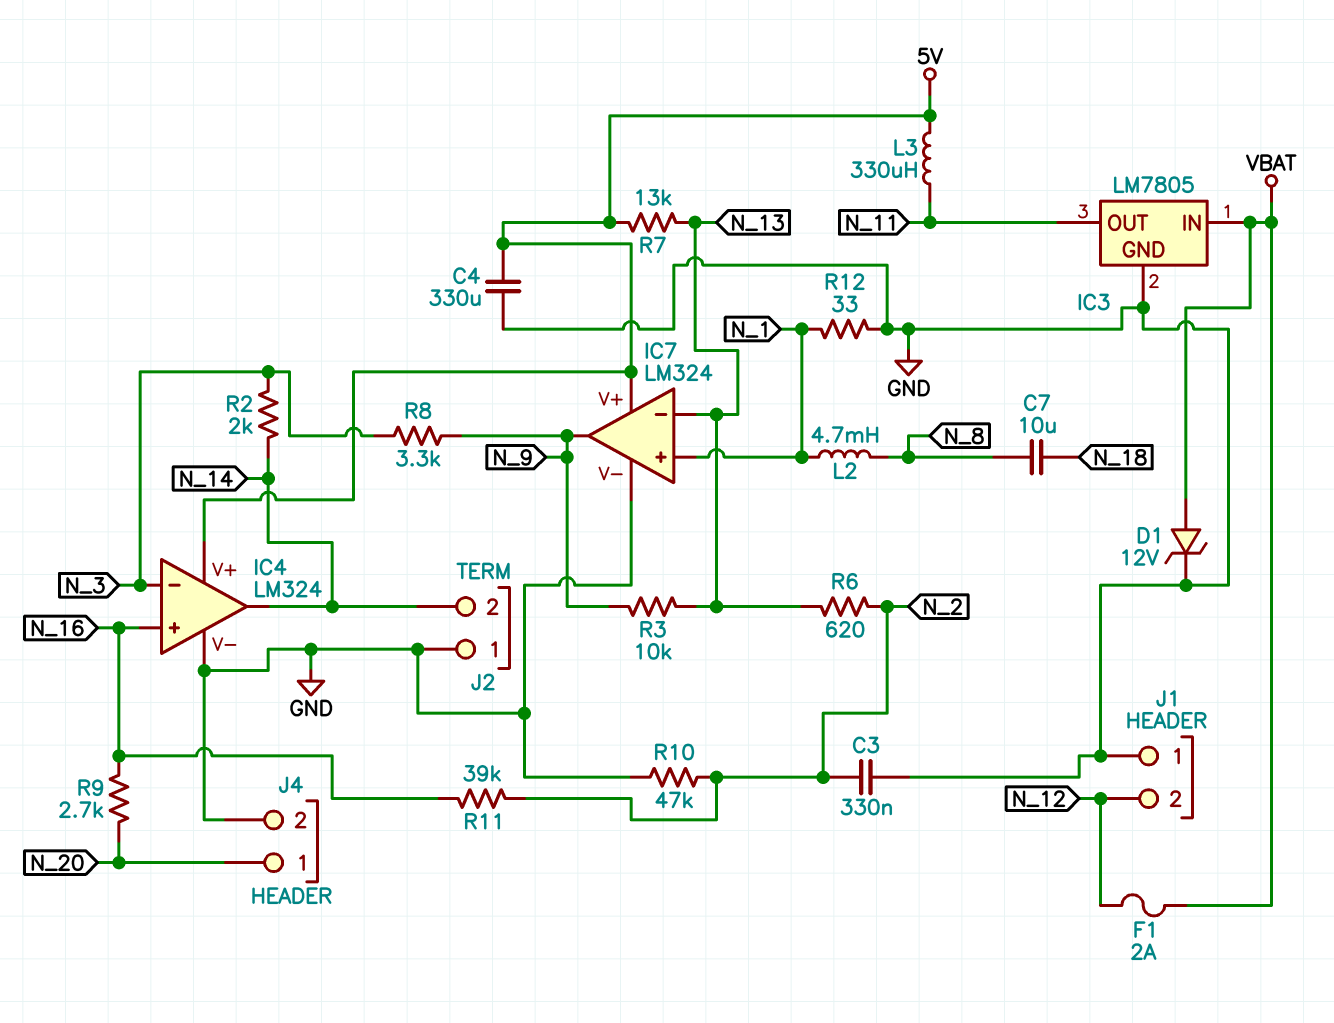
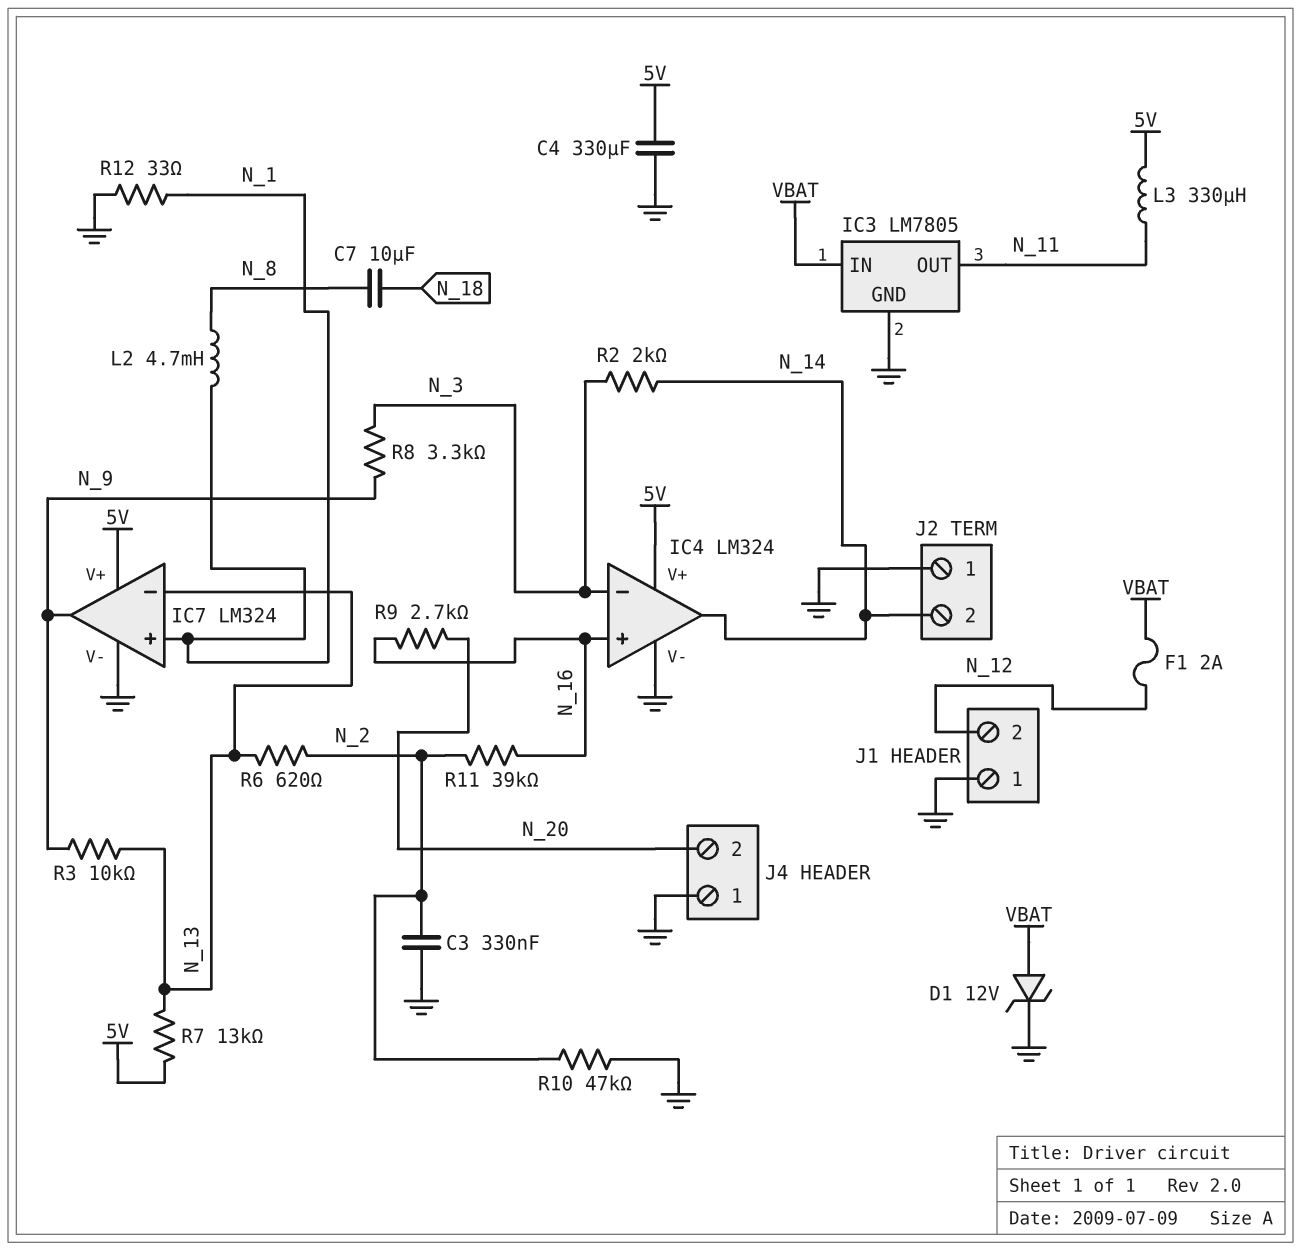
J4 pin 1: N_20 -> GND
J4 pin 2: GND -> N_20

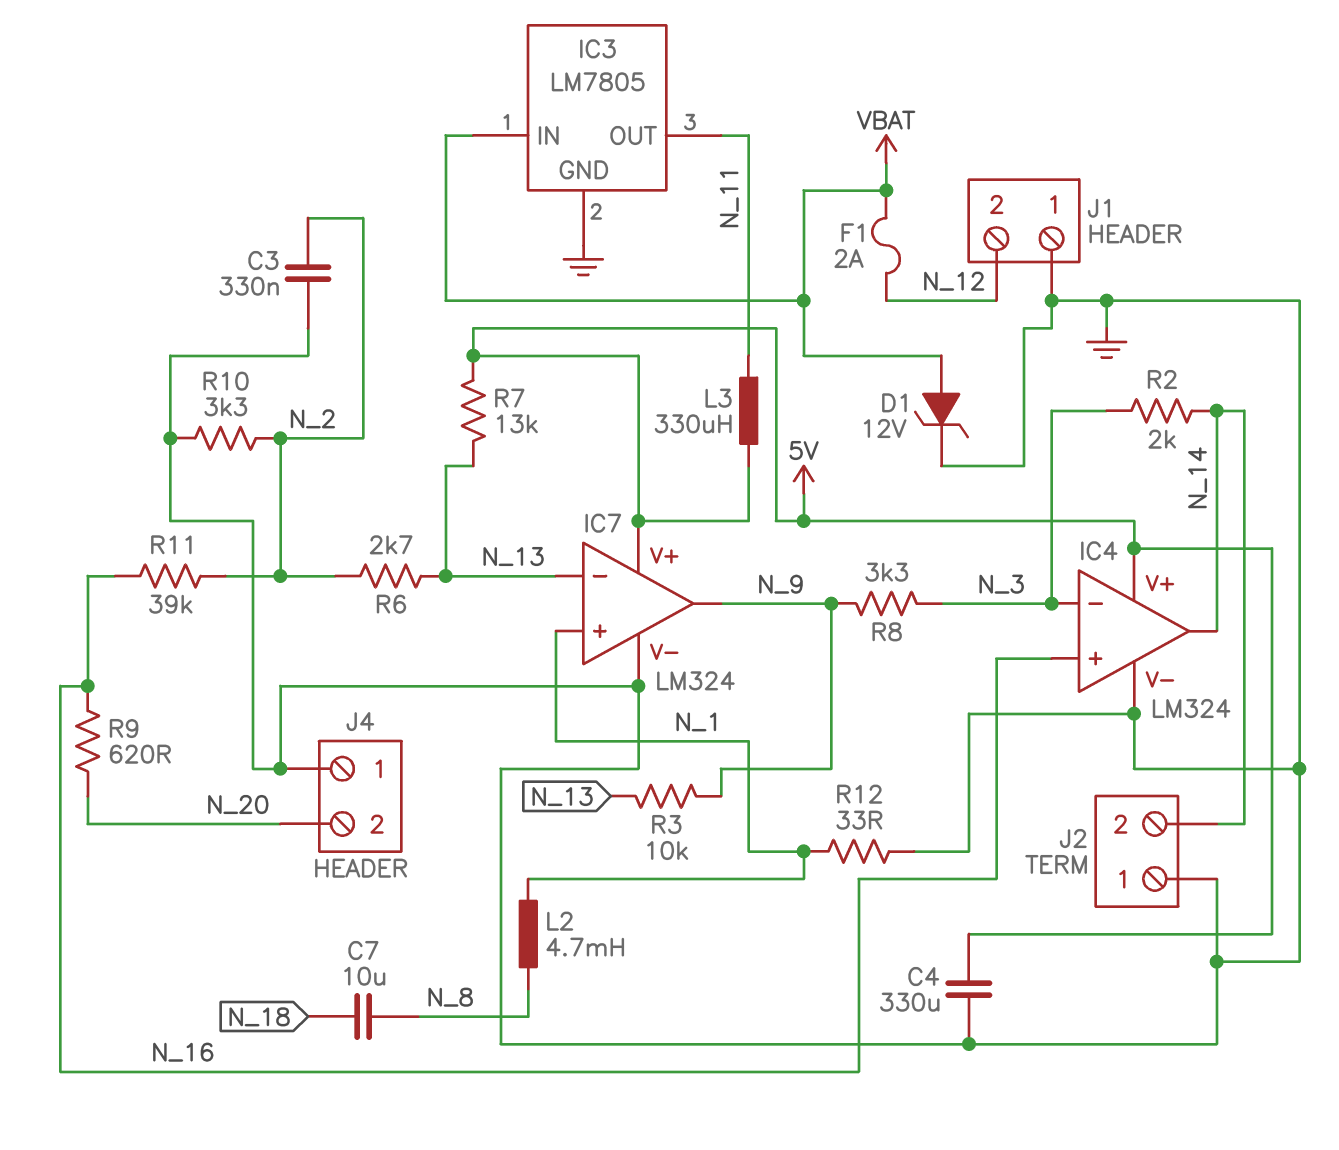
R6: 620 (N_2, N_13) -> 2.7k (N_2, N_13)
R9: 2.7k (N_16, N_20) -> 620 (N_16, N_20)
R10: 47k (GND, N_2) -> 3.3k (GND, N_2)

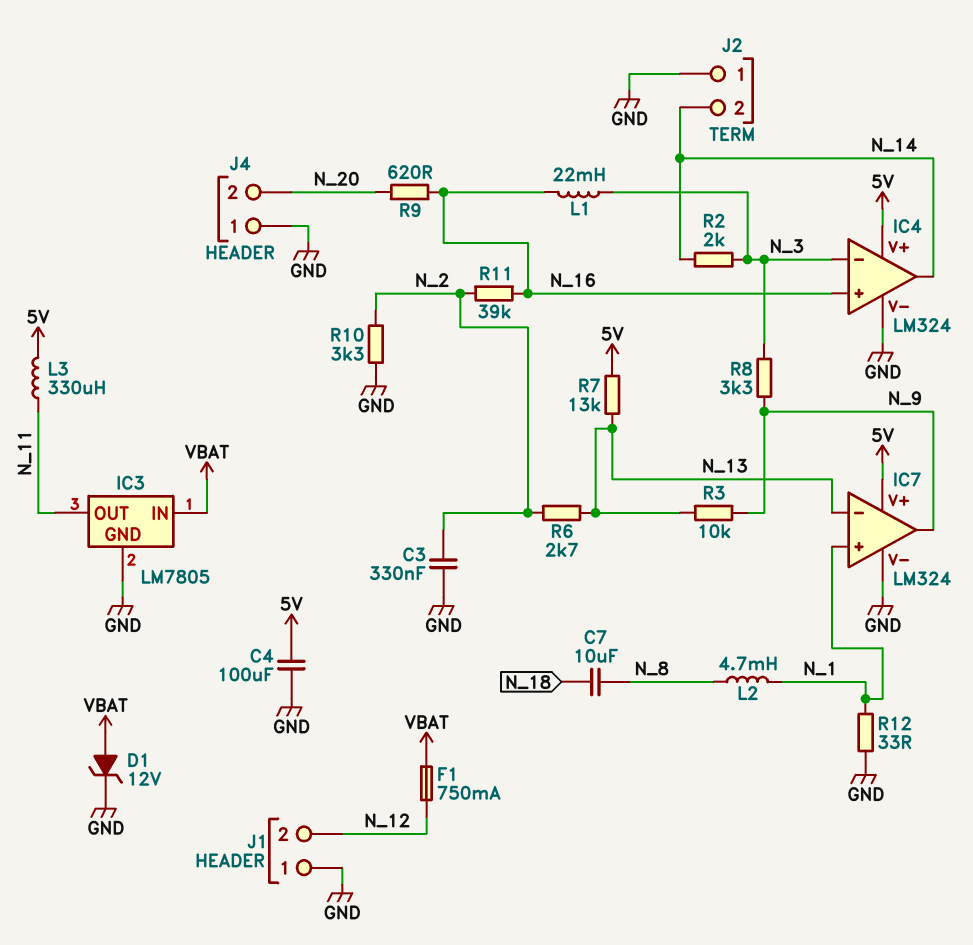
C4: 330uF (5V, GND) -> 100uF (5V, GND)
F1: 2A (N_12, VBAT) -> 750mA (N_12, VBAT)
L1: none -> 22mH (N_3, N_16)

